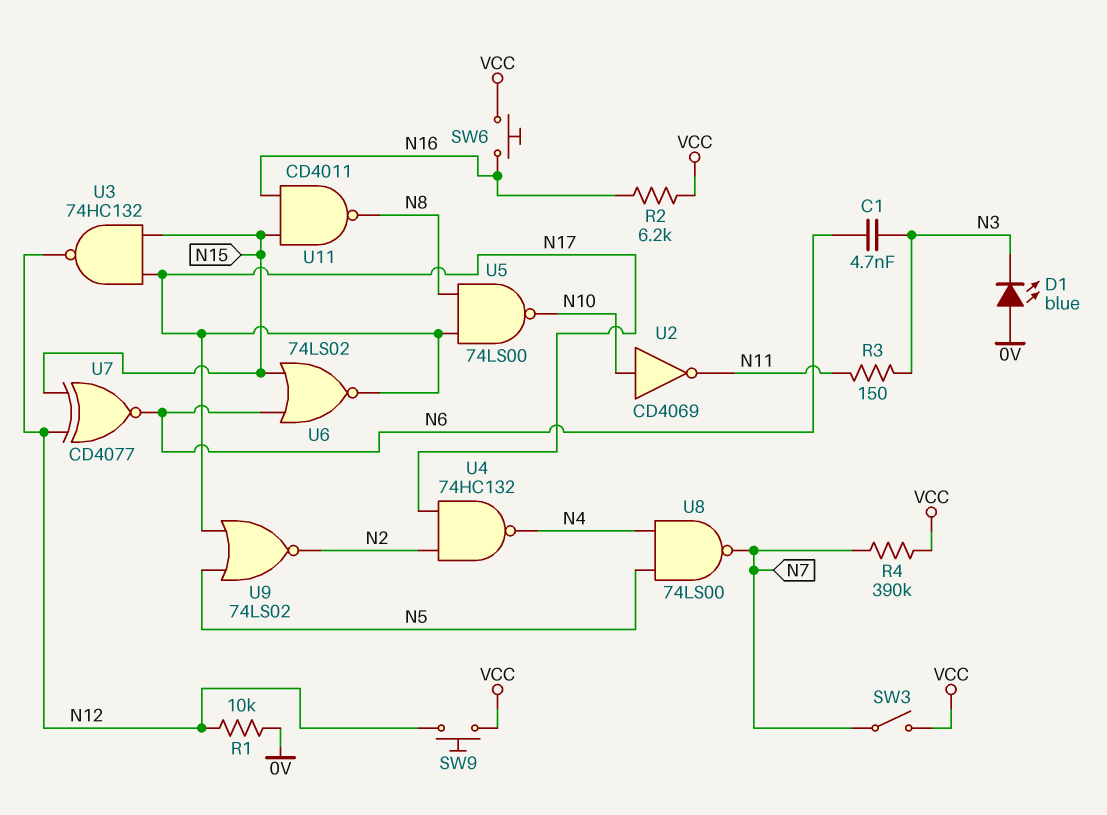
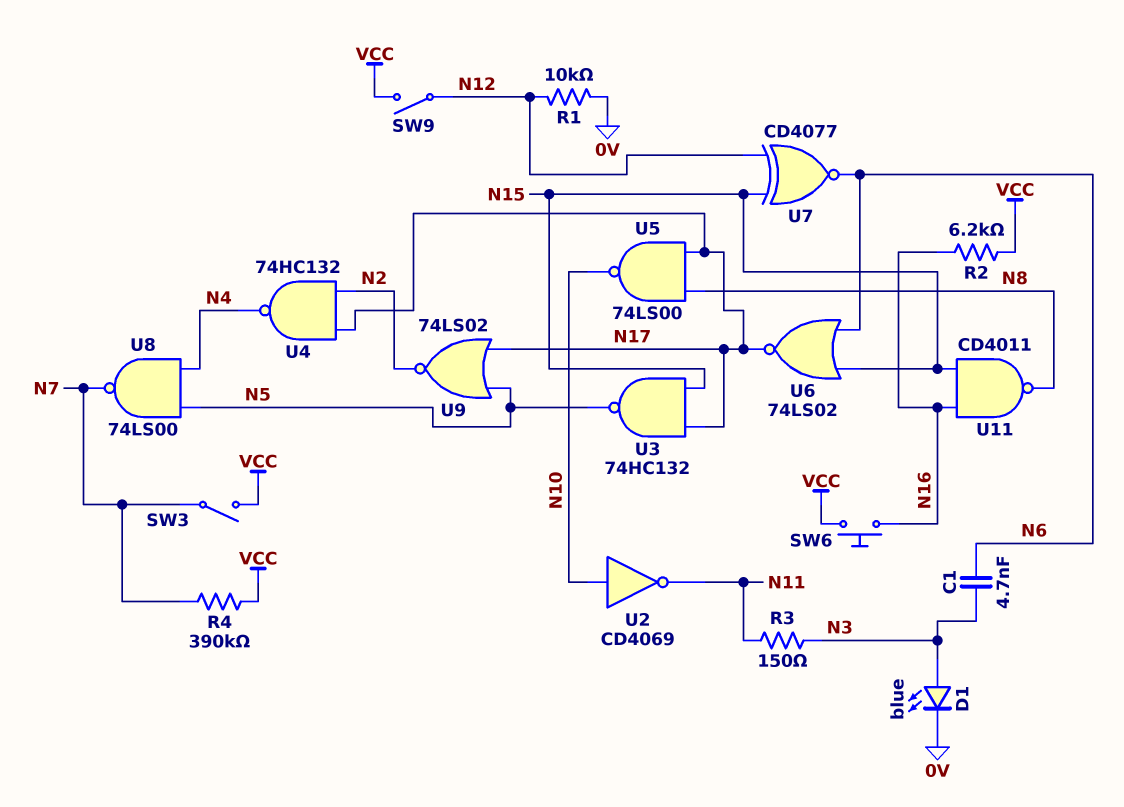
D1: LED blue (A 0V, K N3) -> LED blue (A N3, K 0V)
SW9: button (N12, VCC) -> switch (N12, VCC)
U3: NAND 74HC132 (in N15, in N17, out N12) -> NAND 74HC132 (in N15, in N17, out N5)

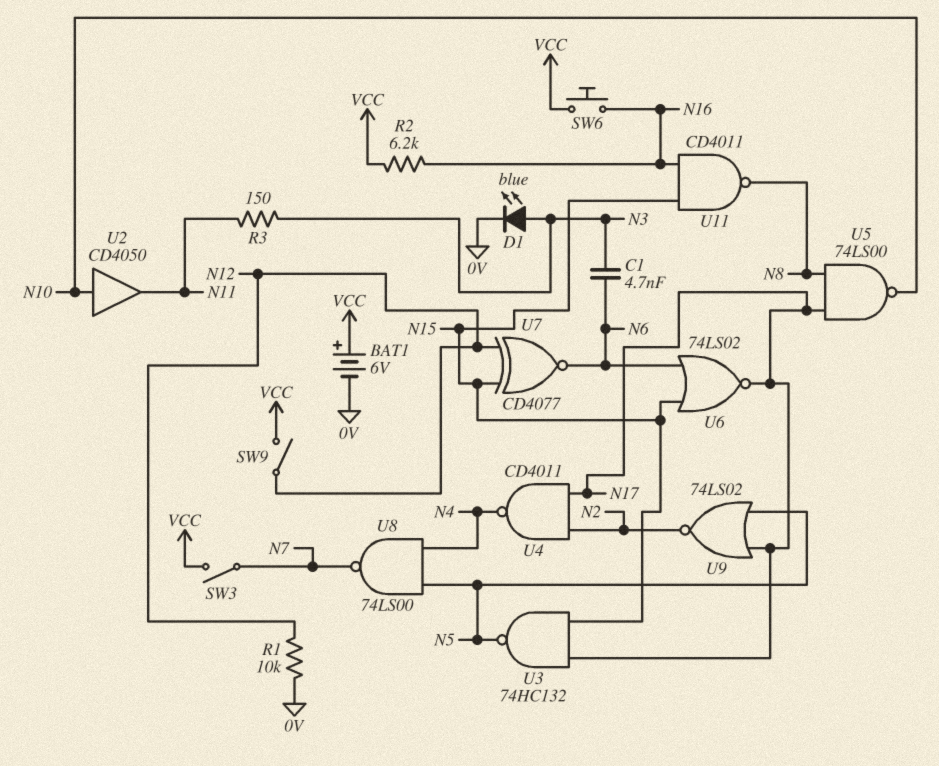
BAT1: none -> 6V (plus VCC, minus 0V)
R4: 390k (N7, VCC) -> none
U2: NOT CD4069 (in N10, out N11) -> buffer CD4050 (in N10, out N11)
U4: NAND 74HC132 (in N2, in N17, out N4) -> NAND CD4011 (in N2, in N17, out N4)

